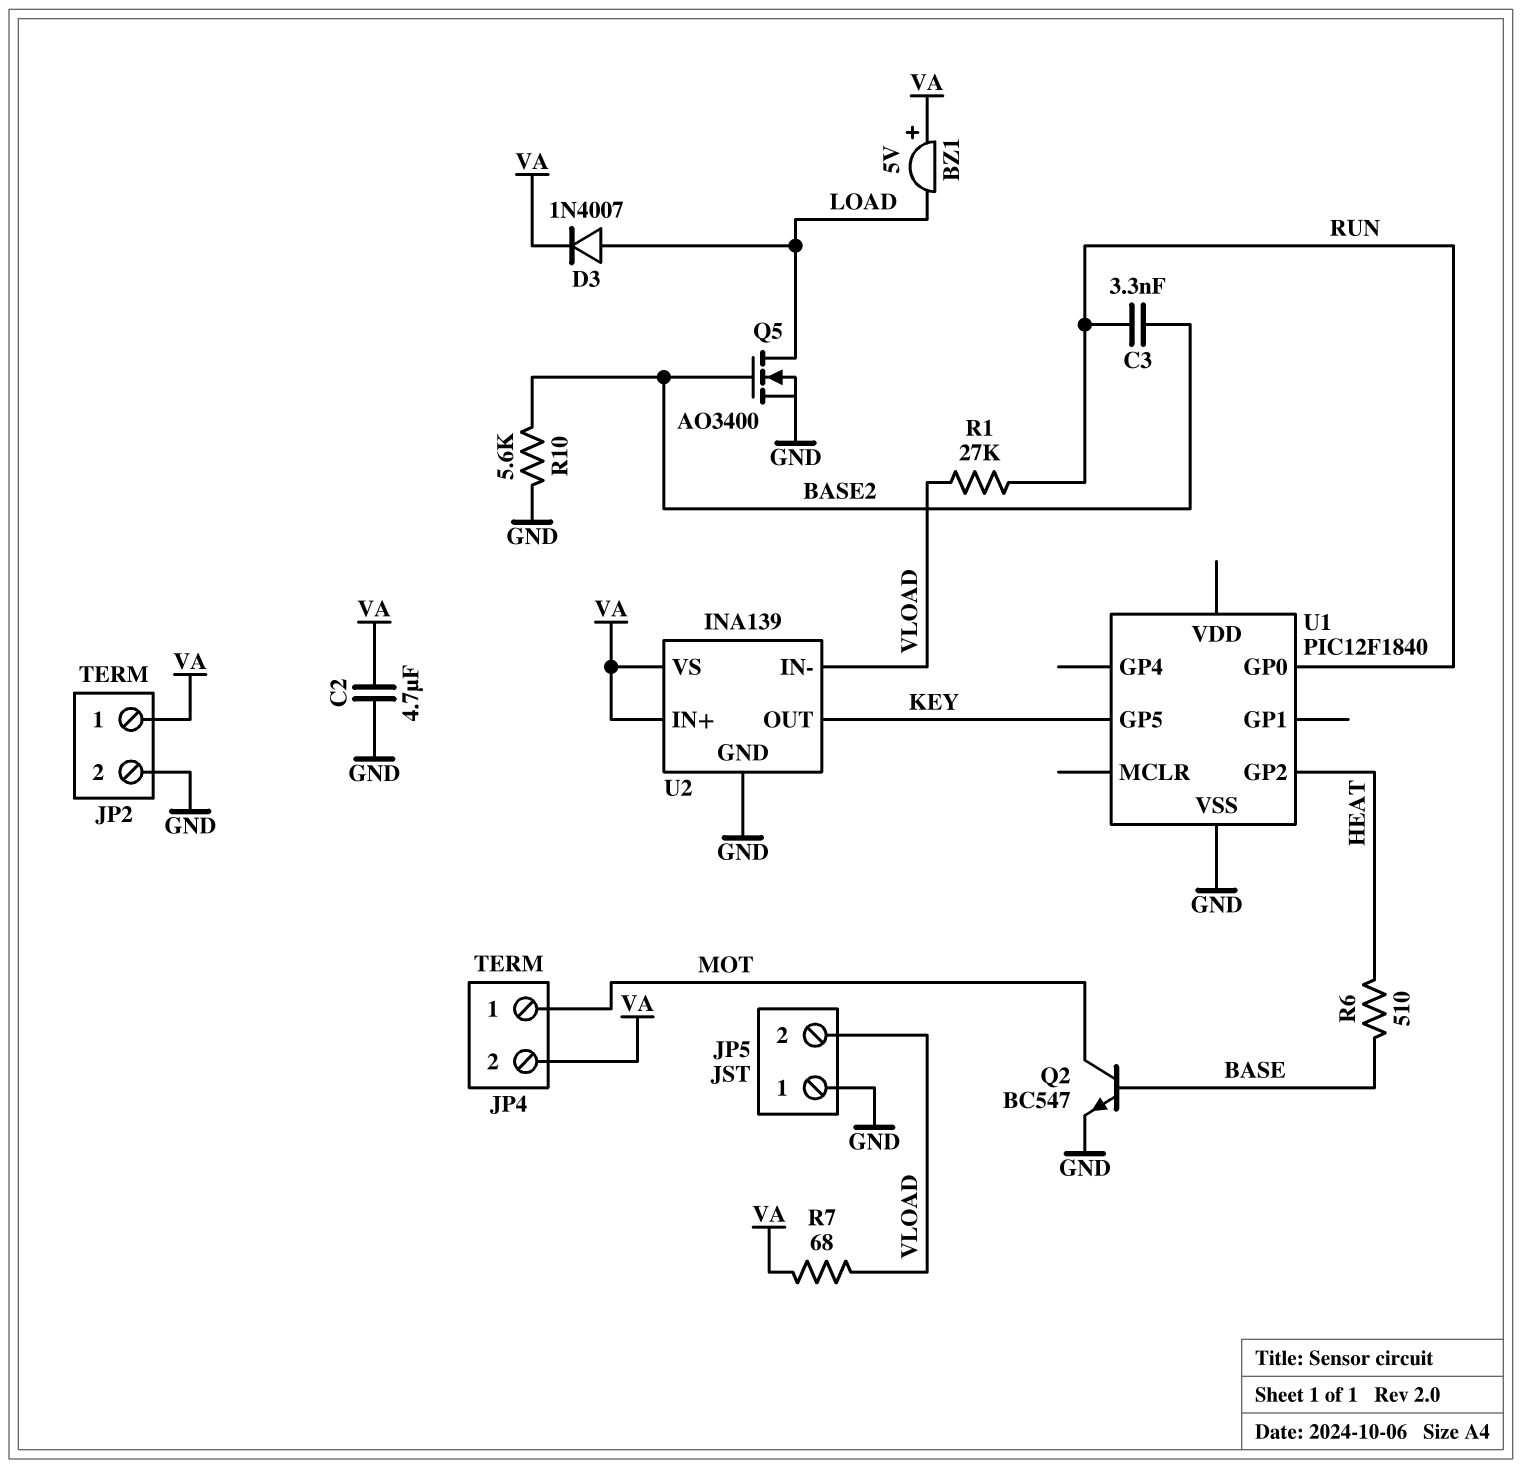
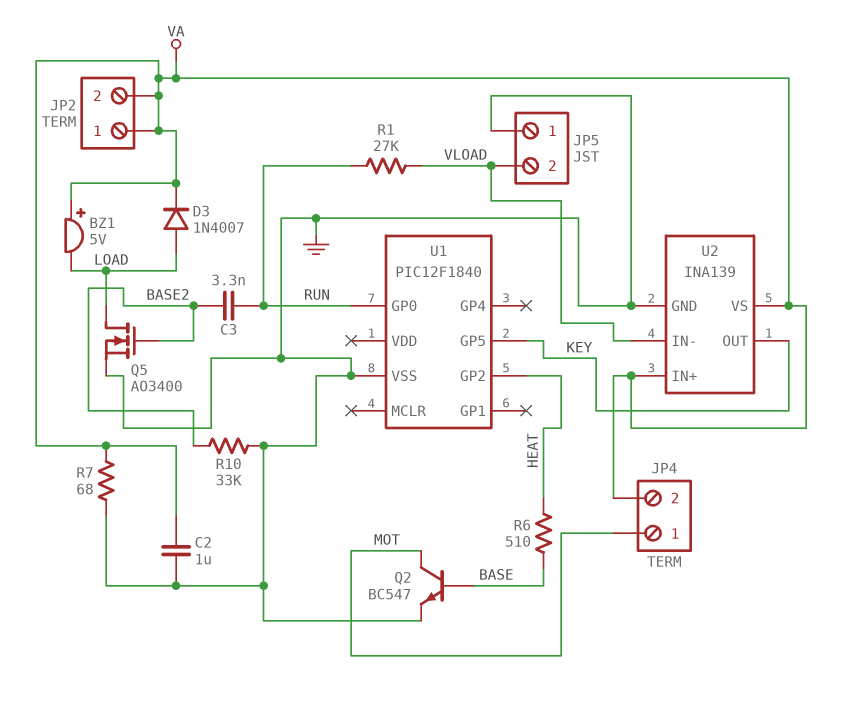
C2: 4.7uF (GND, VA) -> 1uF (GND, VA)
JP2 pin 2: GND -> VA
R7: 68 (VA, VLOAD) -> 68 (GND, VA)
R10: 5.6k (BASE2, GND) -> 33k (BASE2, GND)

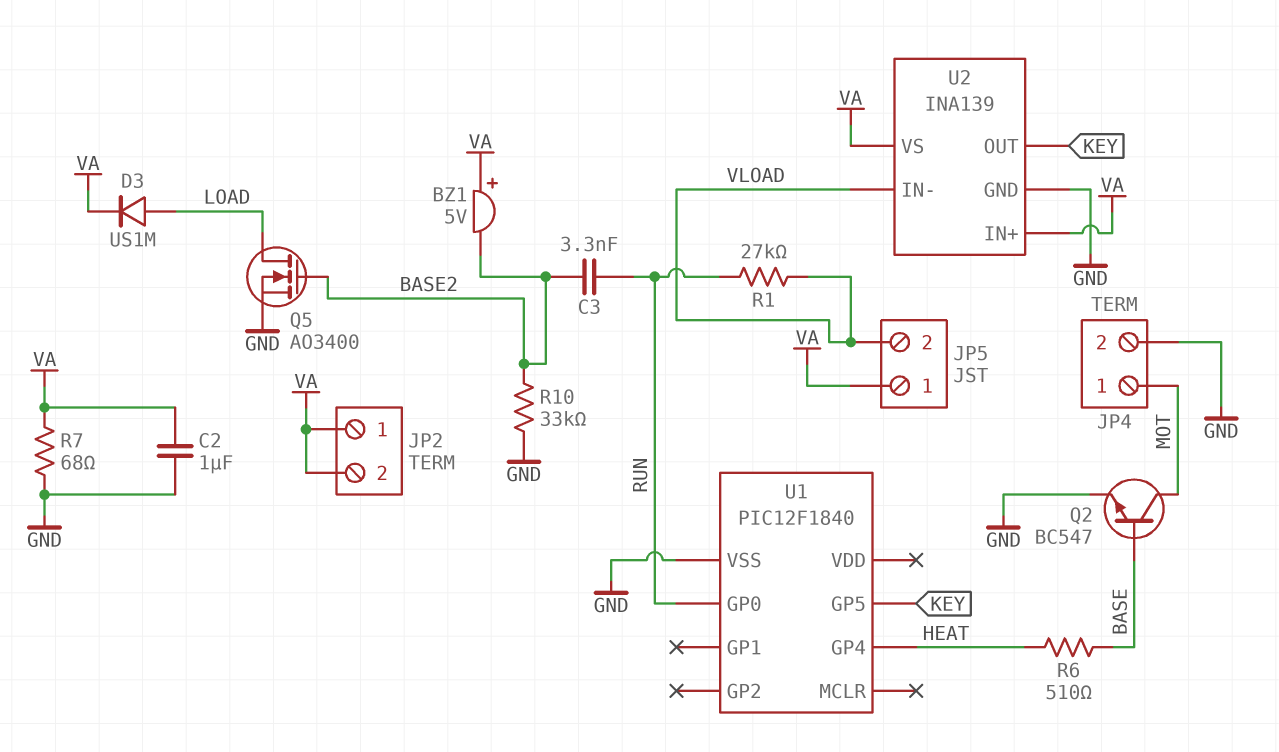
BZ1: buzzer 5V (plus VA, minus LOAD) -> buzzer 5V (plus VA, minus BASE2)
D3: diode 1N4007 (A LOAD, K VA) -> diode US1M (A LOAD, K VA)
JP4 pin 2: VA -> GND
JP5 pin 1: GND -> VA
U1 pin GP2: HEAT -> none
U1 pin GP4: none -> HEAT

